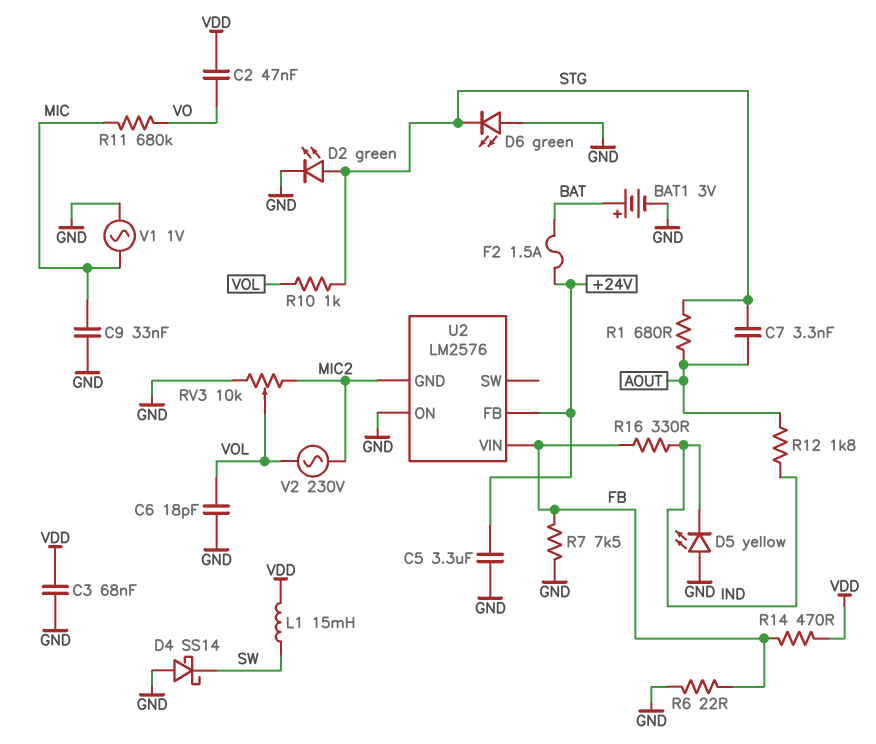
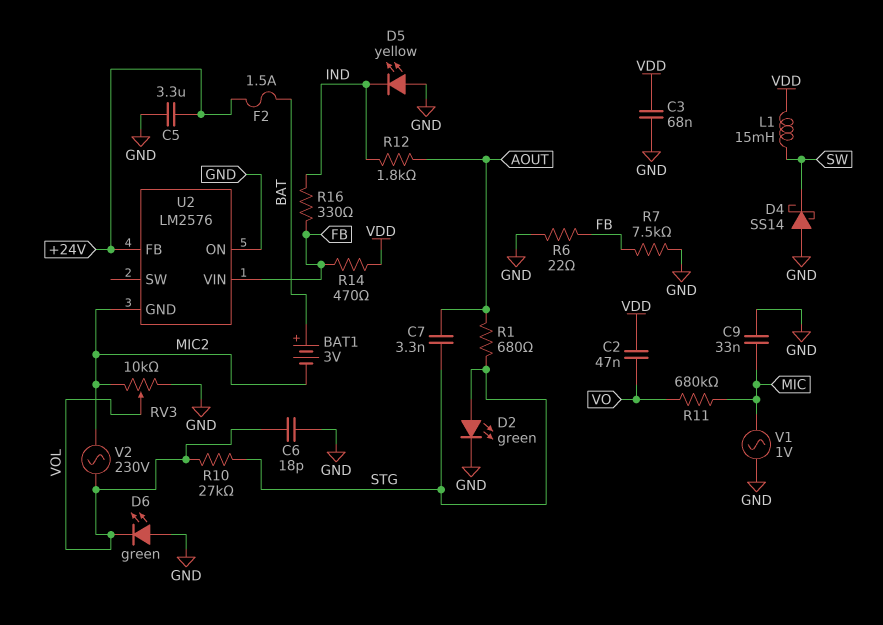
BAT1: 3V (plus BAT, minus GND) -> 3V (plus BAT, minus MIC2)
D6: LED green (A GND, K STG) -> LED green (A GND, K VOL)
R10: 1k (STG, VOL) -> 27k (STG, VOL)

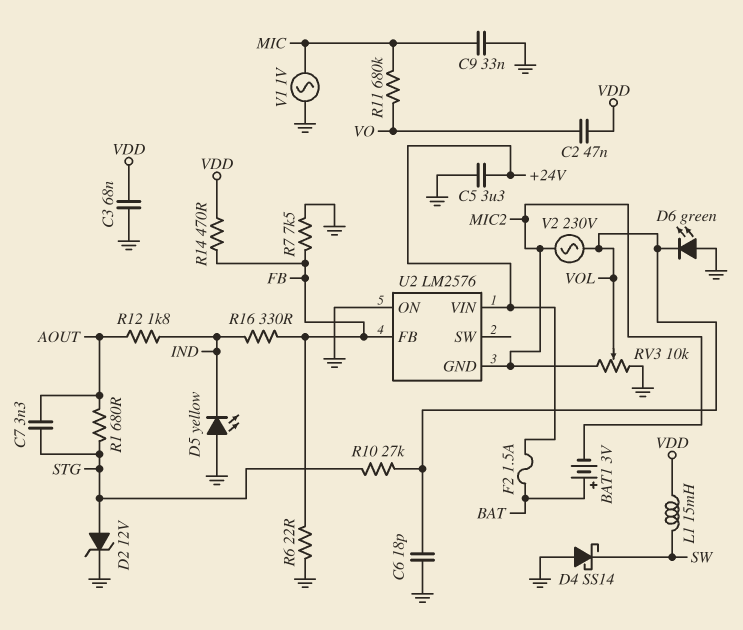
D2: LED green (A STG, K GND) -> zener 12V (A STG, K GND)
U2 pin FB: +24V -> FB
U2 pin VIN: FB -> +24V

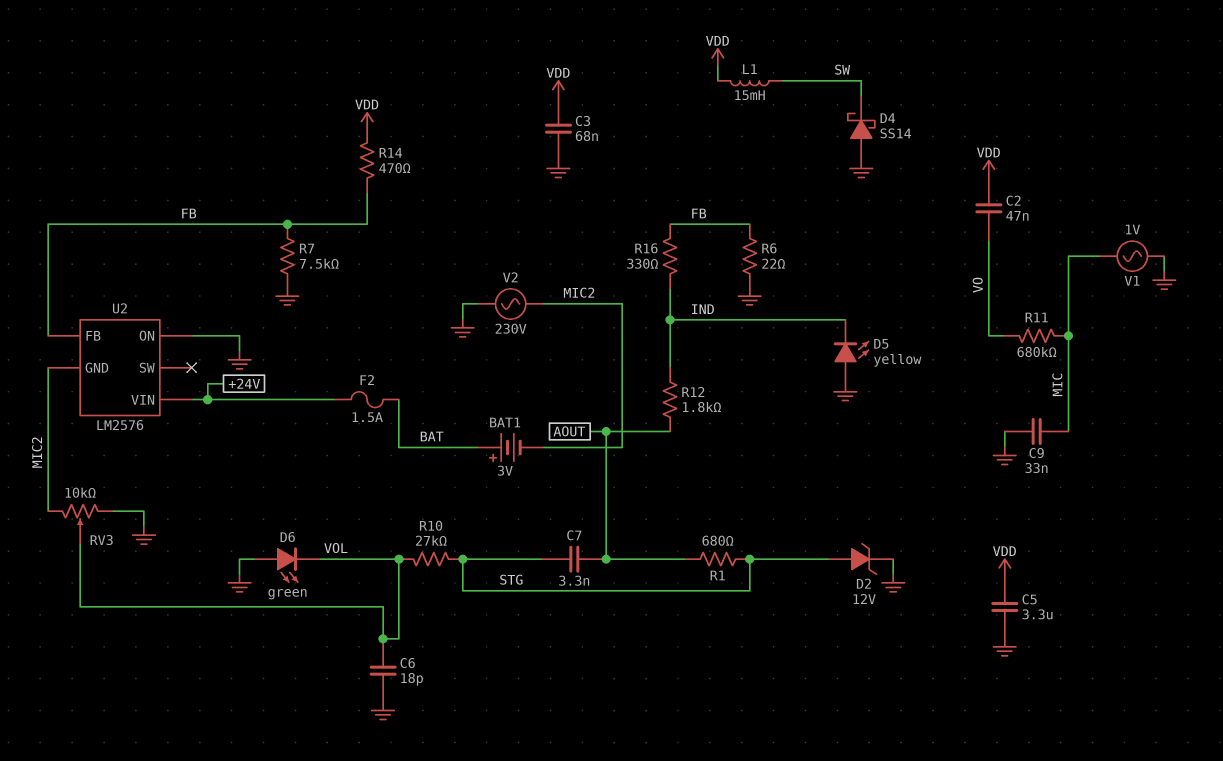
C5: 3.3uF (+24V, GND) -> 3.3uF (GND, VDD)
V2: AC 230V (MIC2, VOL) -> AC 230V (GND, MIC2)

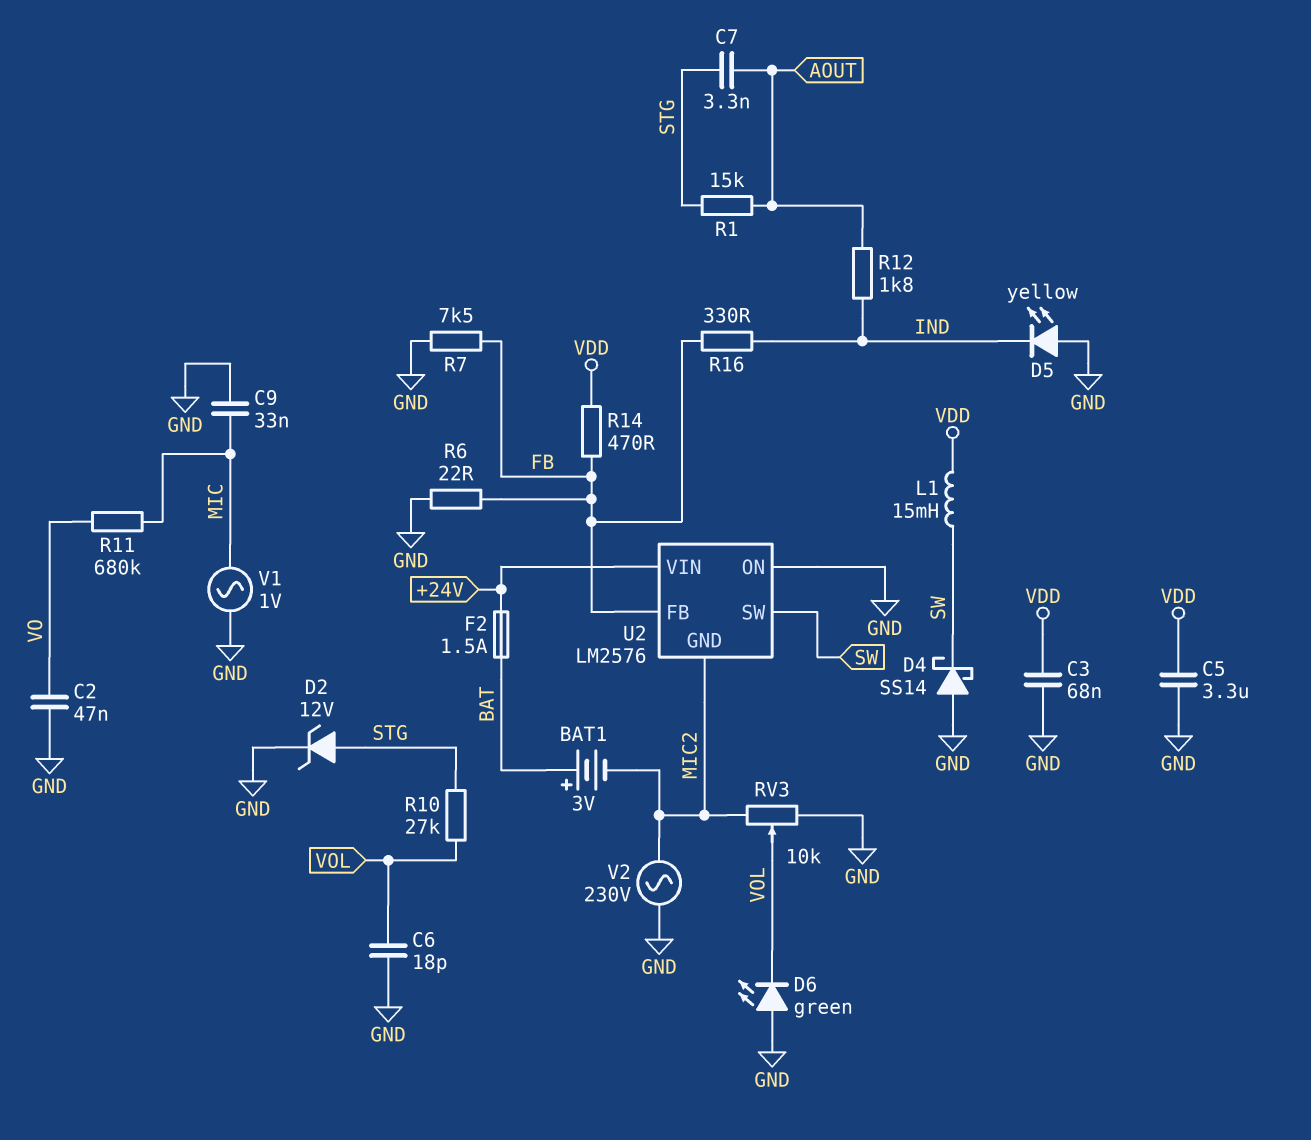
C2: 47nF (VDD, VO) -> 47nF (GND, VO)
R1: 680 (AOUT, STG) -> 15k (AOUT, STG)
U2 pin SW: none -> SW

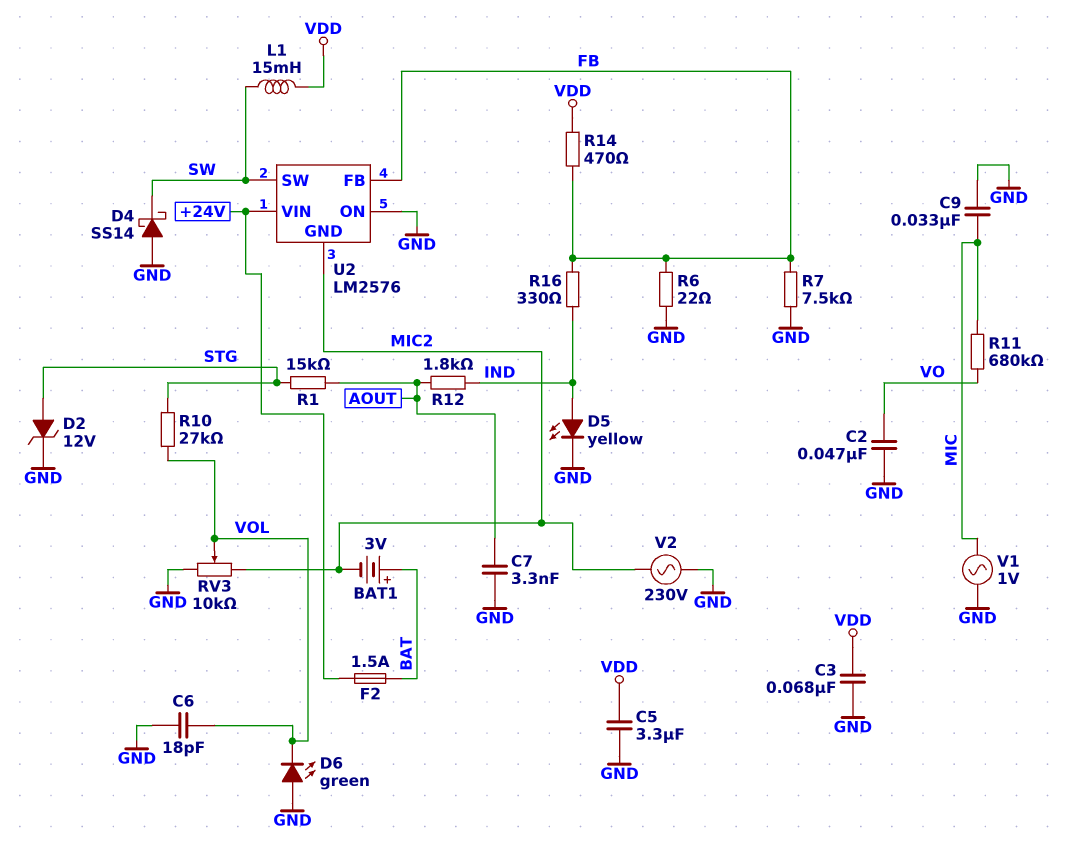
C7: 3.3nF (AOUT, STG) -> 3.3nF (AOUT, GND)
D5: LED yellow (A GND, K IND) -> LED yellow (A IND, K GND)

